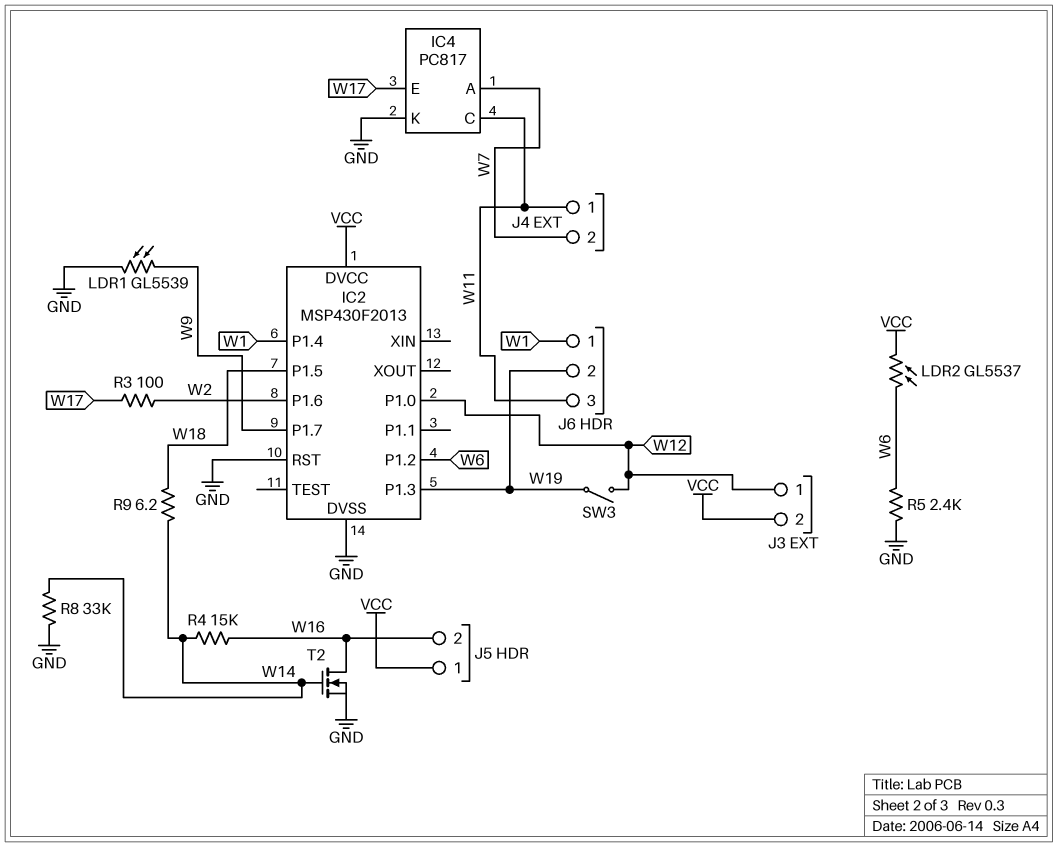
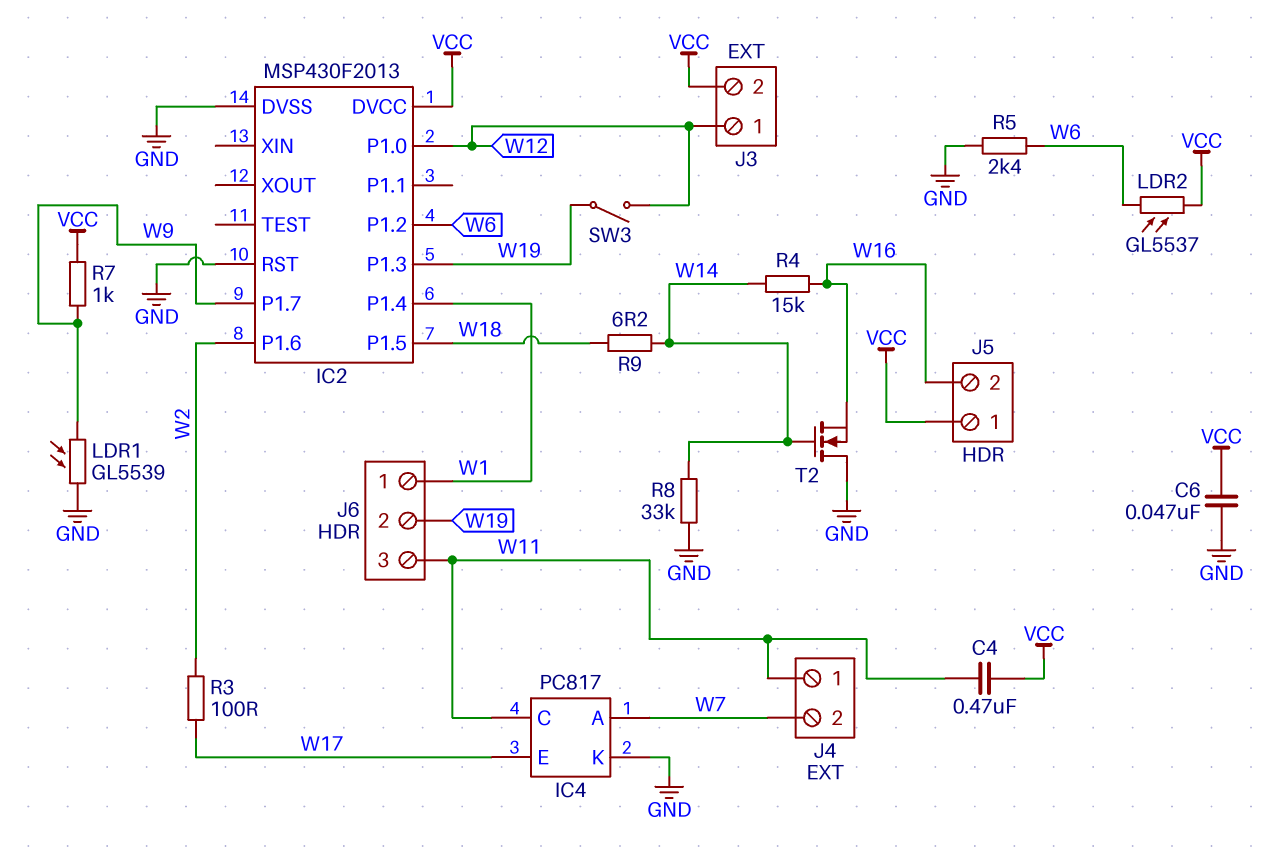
C4: none -> 470nF (VCC, W11)
C6: none -> 47nF (GND, VCC)
R7: none -> 1k (VCC, W9)
T2: NMOS (G W14, D W16, S GND) -> NMOS (G W14, D GND, S W16)

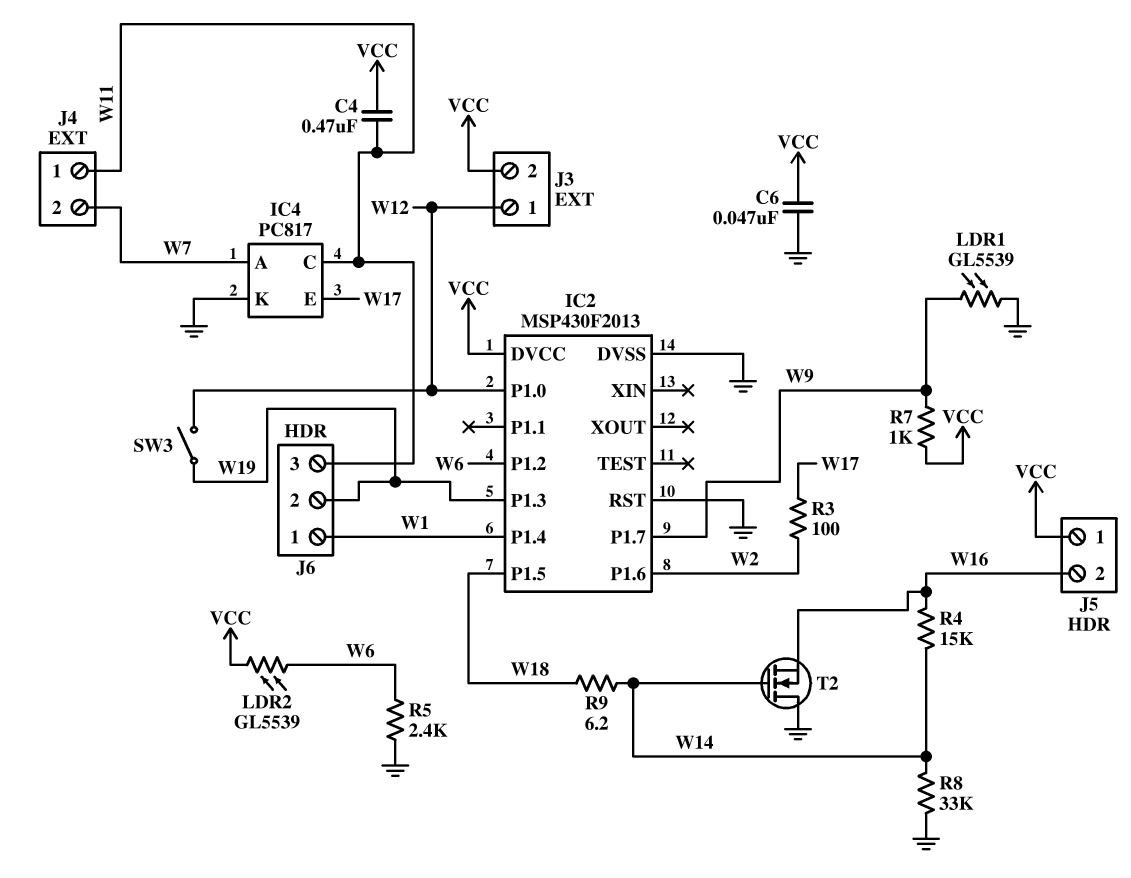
LDR2: GL5537 (VCC, W6) -> GL5539 (VCC, W6)

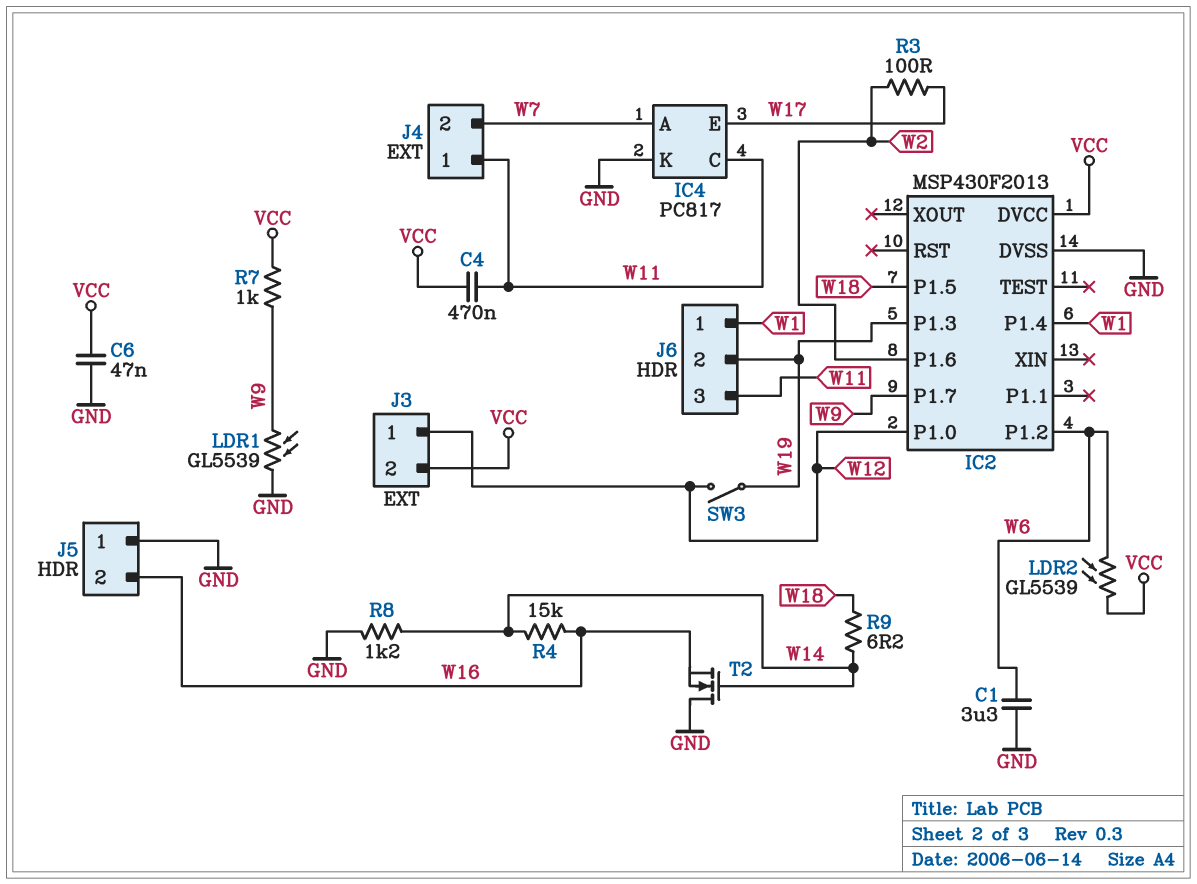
C1: none -> 3.3uF (GND, W6)
IC2 pin RST: GND -> none
J5 pin 1: VCC -> GND
R5: 2.4k (GND, W6) -> none
R8: 33k (GND, W14) -> 1.2k (GND, W14)

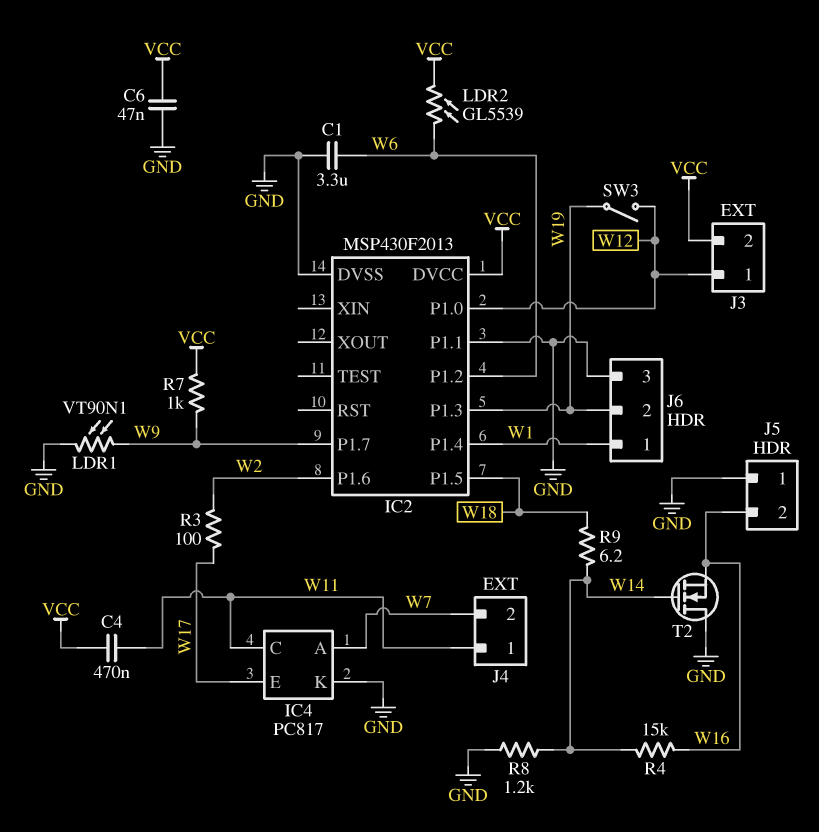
IC2 pin P1.1: none -> GND
J6 pin 3: W11 -> GND
LDR1: GL5539 (GND, W9) -> VT90N1 (GND, W9)

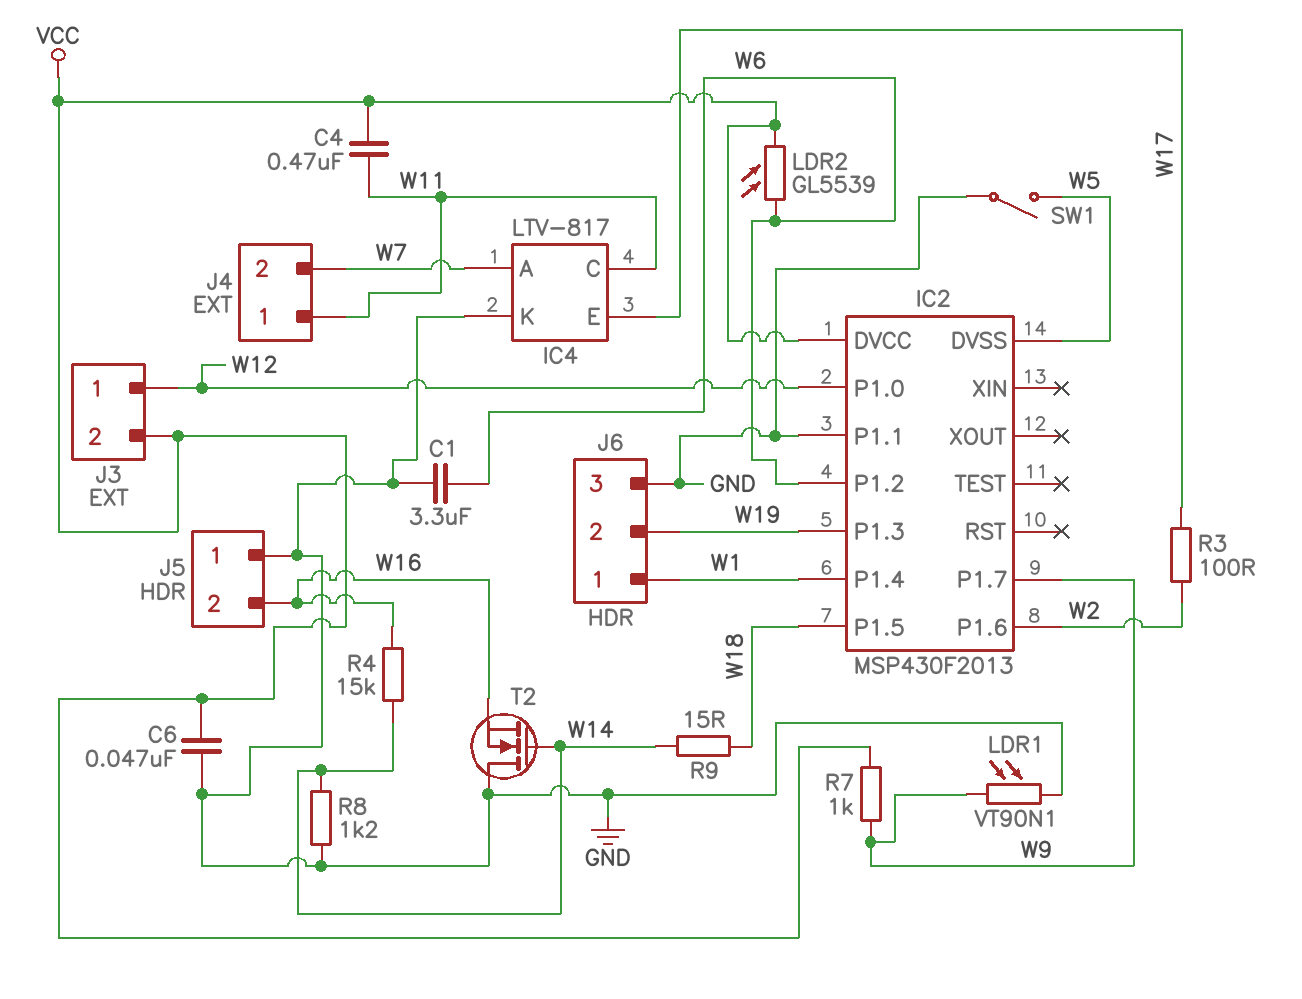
IC2 pin DVSS: GND -> W5
IC4: PC817 -> LTV-817
R9: 6.2 (W14, W18) -> 15 (W14, W18)
SW1: none -> switch (GND, W5)
SW3: switch (W12, W19) -> none

